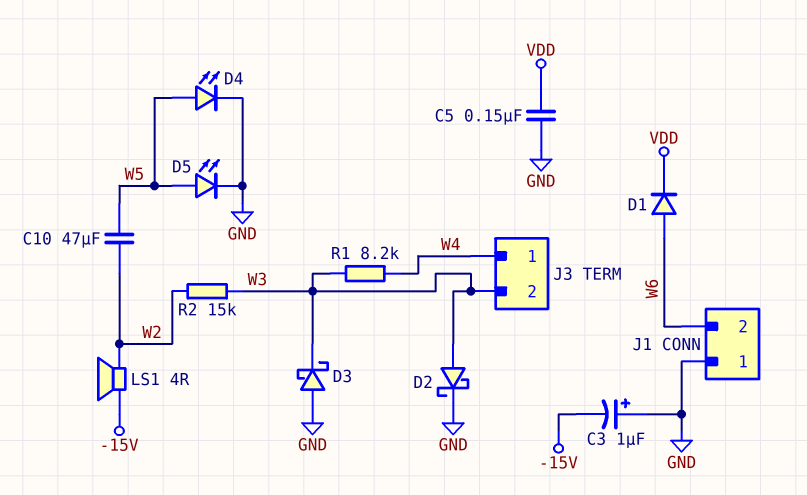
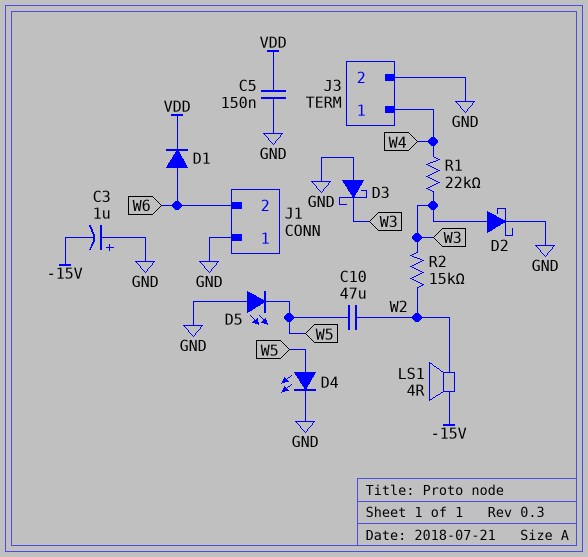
D5: LED (A W5, K GND) -> LED (A GND, K W5)
J3 pin 2: W3 -> GND
R1: 8.2k (W3, W4) -> 22k (W3, W4)

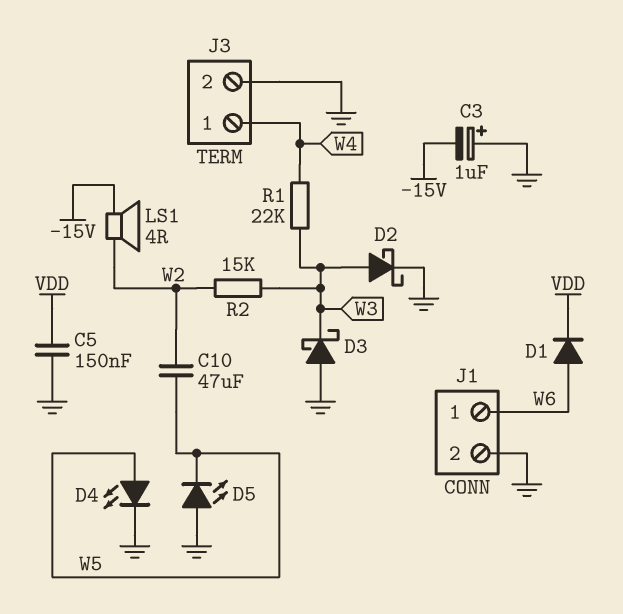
J1 pin 1: GND -> W6
J1 pin 2: W6 -> GND

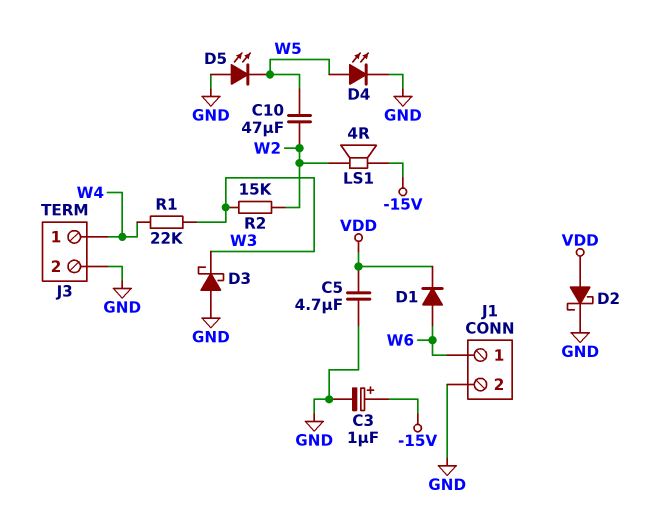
C3: 1uF (plus GND, minus -15V) -> 1uF (plus -15V, minus GND)
C5: 150nF (GND, VDD) -> 4.7uF (GND, VDD)
D2: schottky (A W3, K GND) -> schottky (A VDD, K GND)

